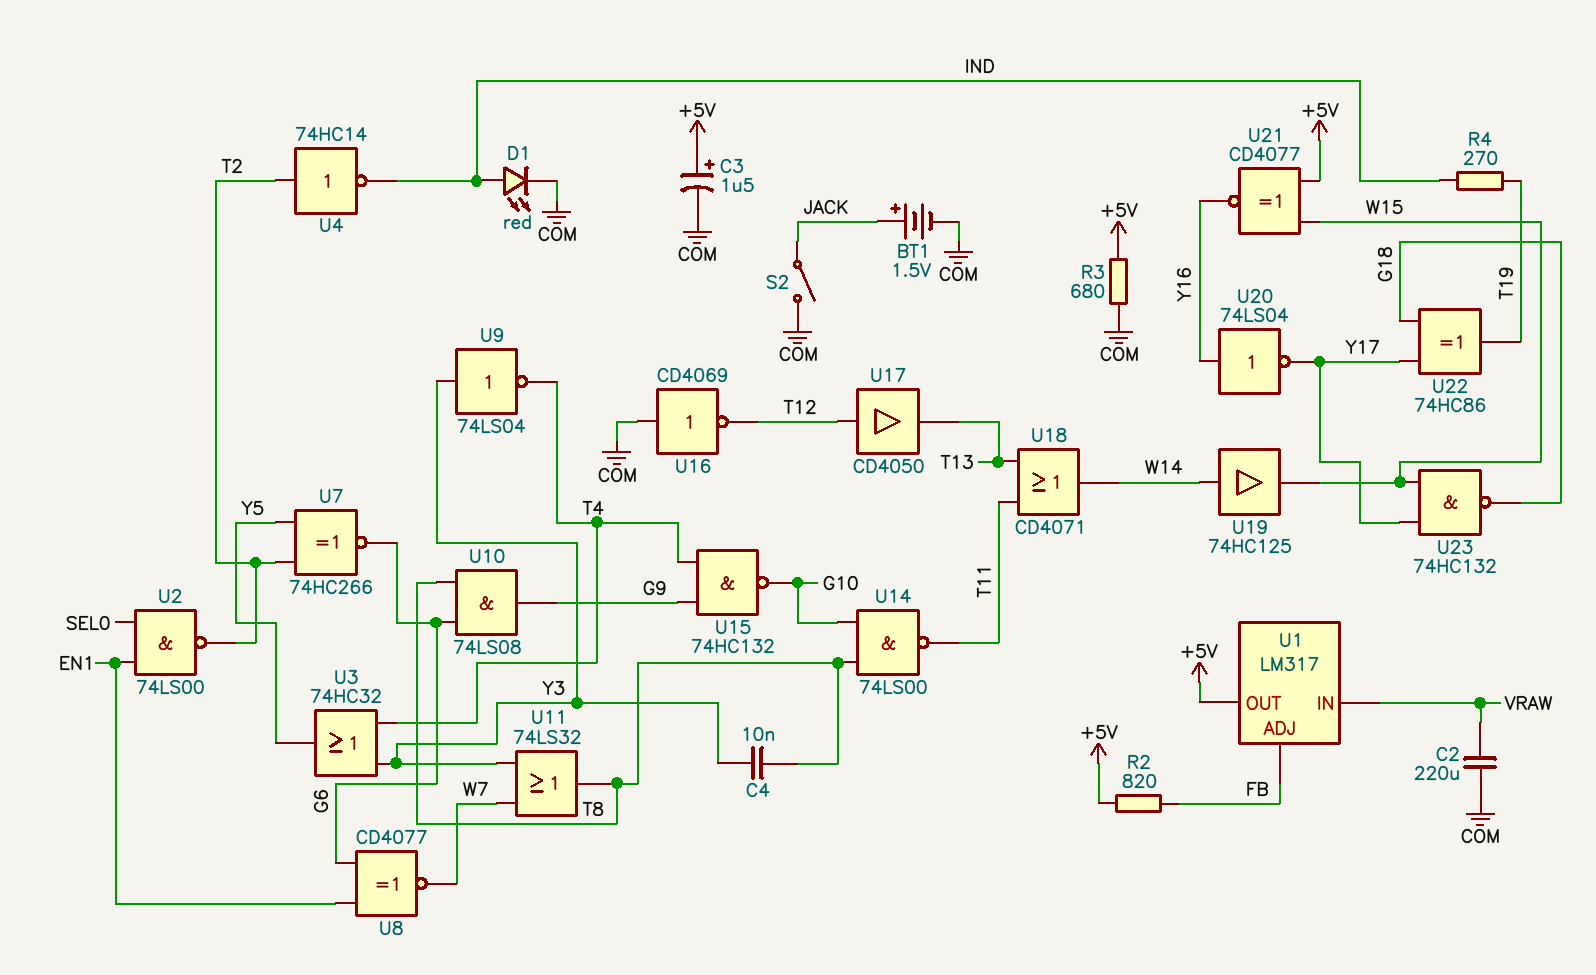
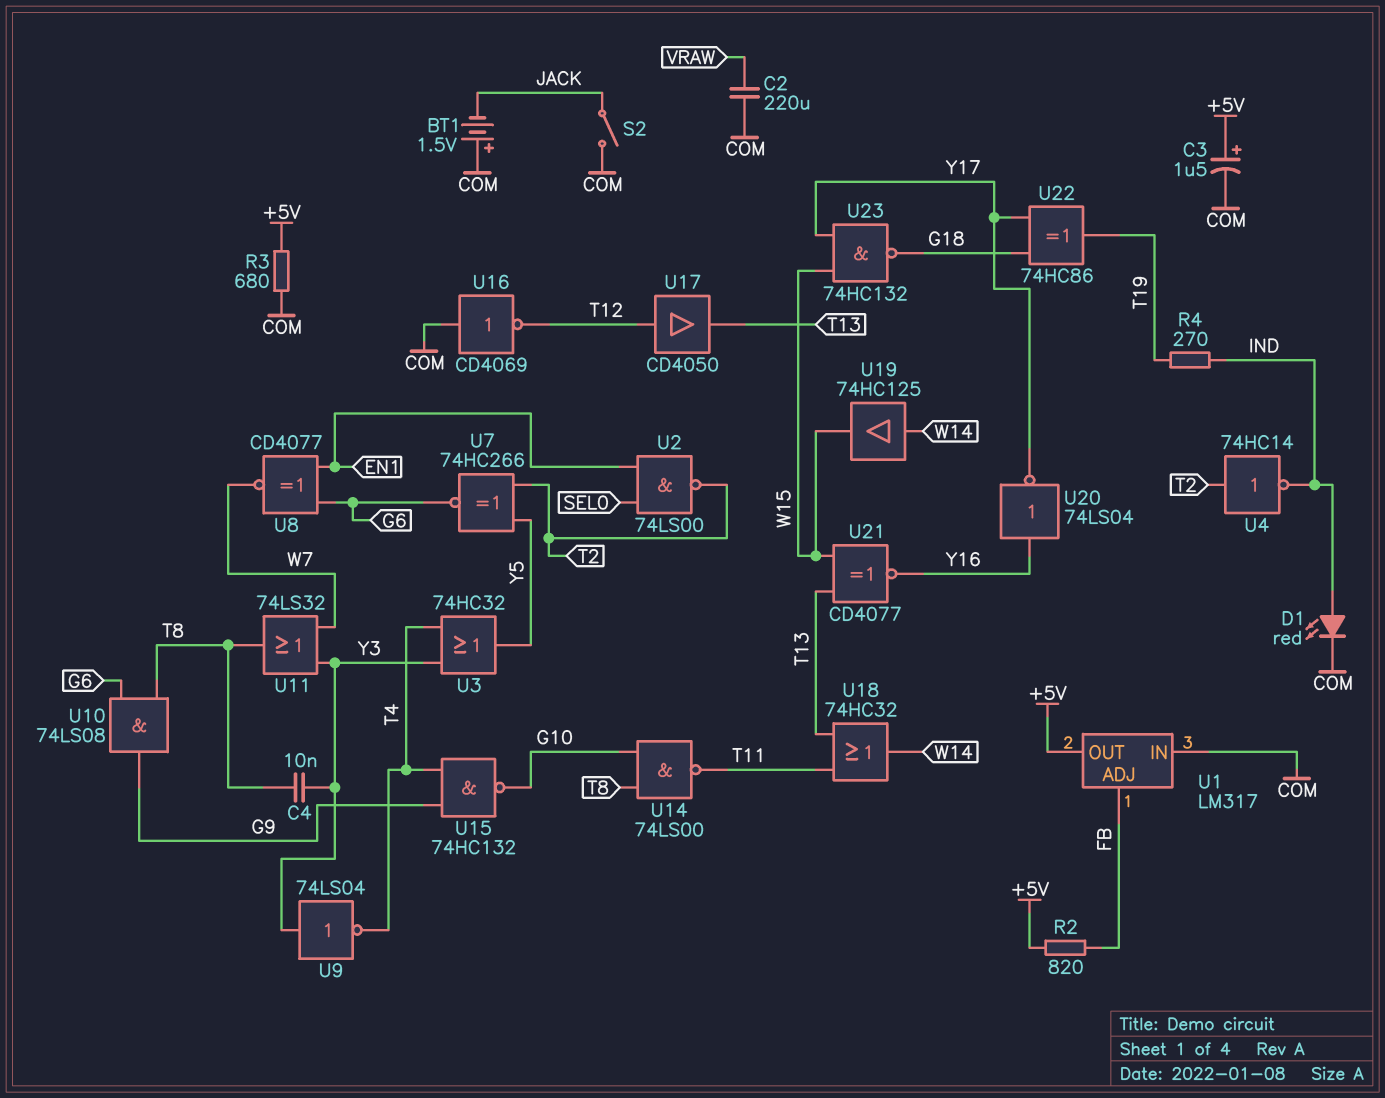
BT1: 1.5V (plus JACK, minus COM) -> 1.5V (plus COM, minus JACK)
U1 pin IN: VRAW -> COM
U18: OR CD4071 (in T11, in T13, out W14) -> OR 74HC32 (in T11, in T13, out W14)
U21: XNOR CD4077 (in +5V, in W15, out Y16) -> XNOR CD4077 (in T13, in W15, out Y16)

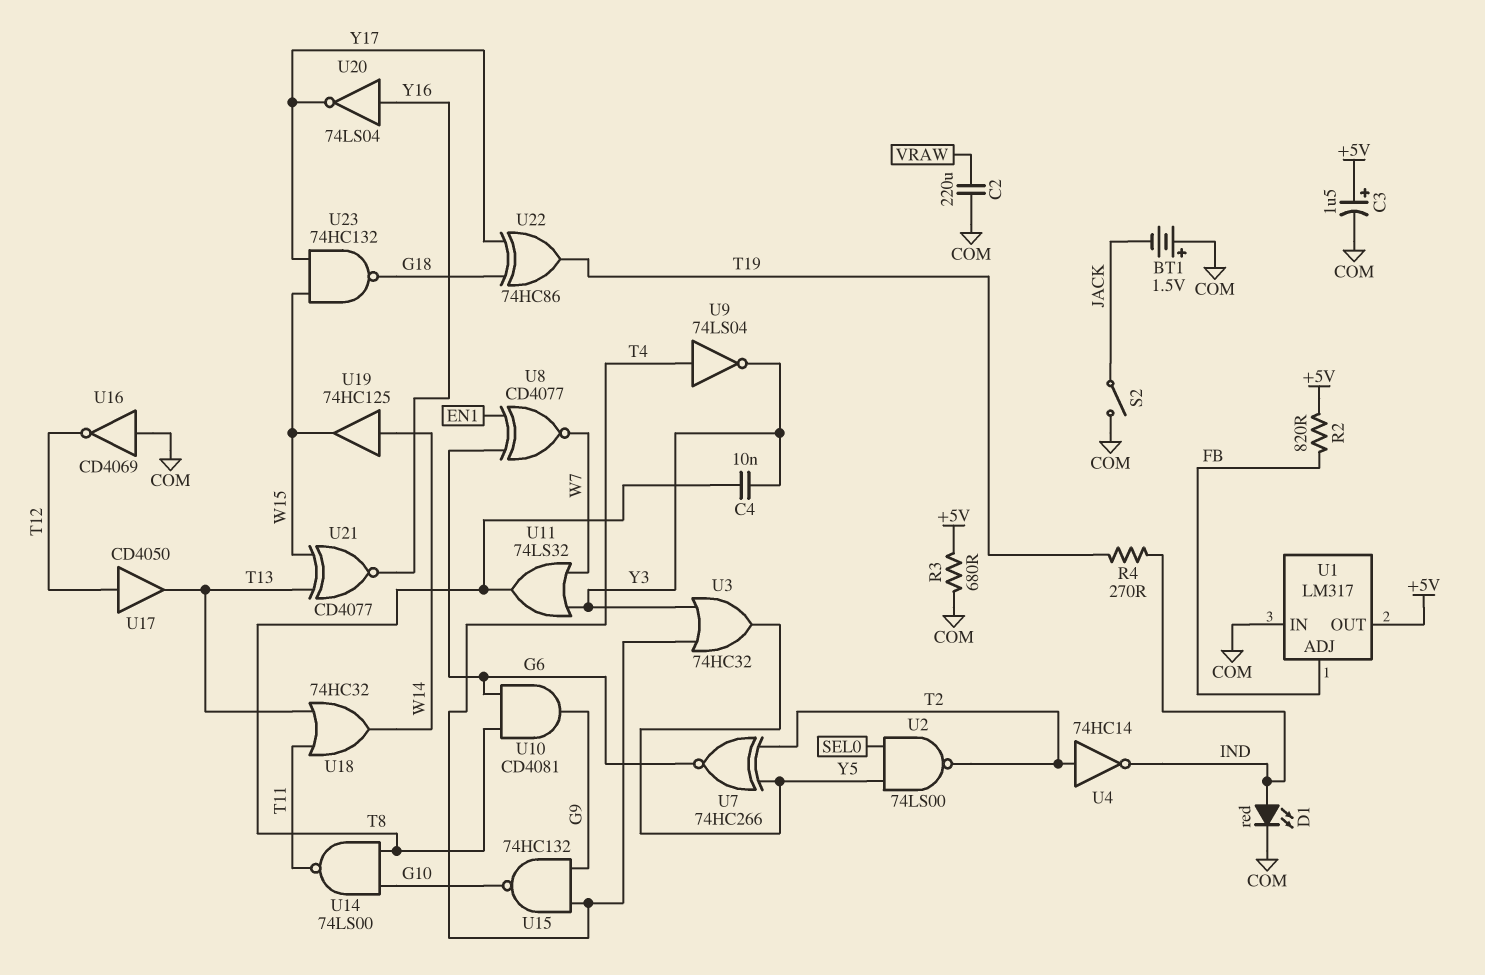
U2: NAND 74LS00 (in EN1, in SEL0, out T2) -> NAND 74LS00 (in SEL0, in Y5, out T2)
U9: NOT 74LS04 (in Y3, out T4) -> NOT 74LS04 (in T4, out Y3)
U10: AND 74LS08 (in G6, in T8, out G9) -> AND CD4081 (in G6, in T8, out G9)

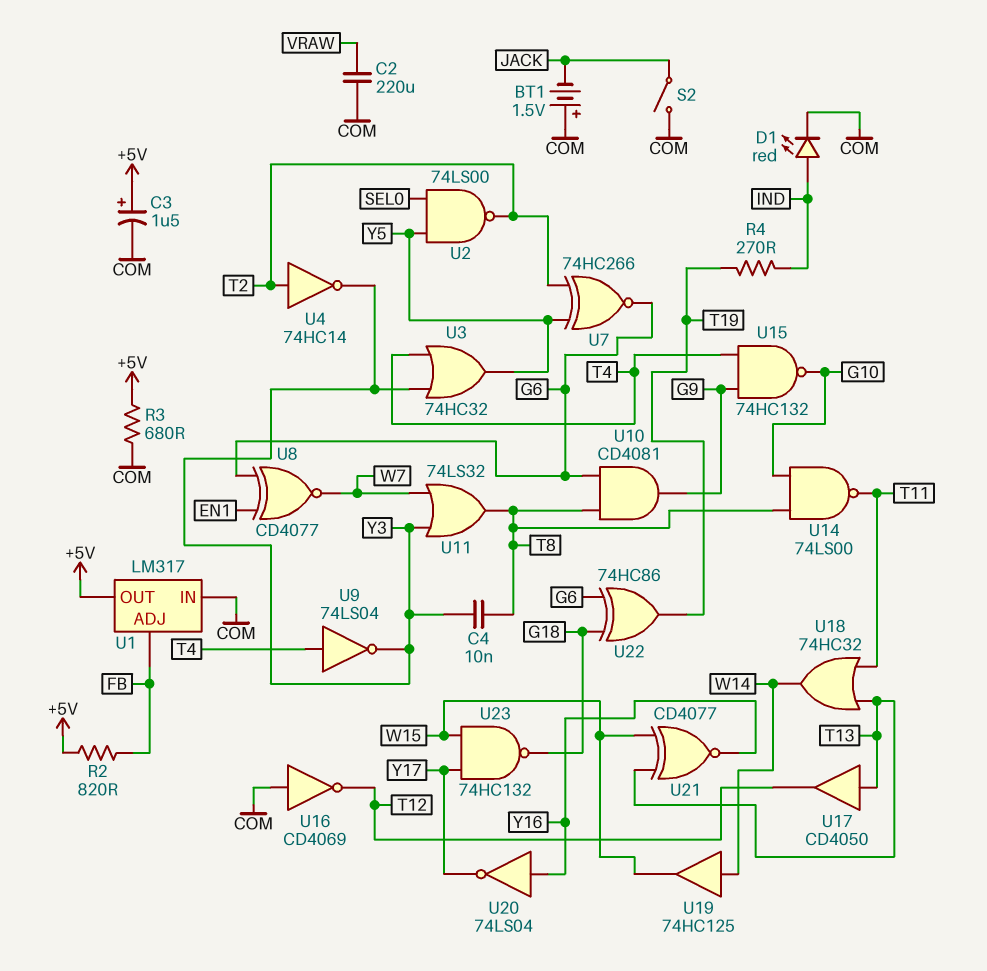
U4: NOT 74HC14 (in T2, out IND) -> NOT 74HC14 (in T2, out Y3)
U17: buffer CD4050 (in T12, out T13) -> buffer CD4050 (in T13, out T12)
U22: XOR 74HC86 (in G18, in Y17, out T19) -> XOR 74HC86 (in G6, in G18, out T19)

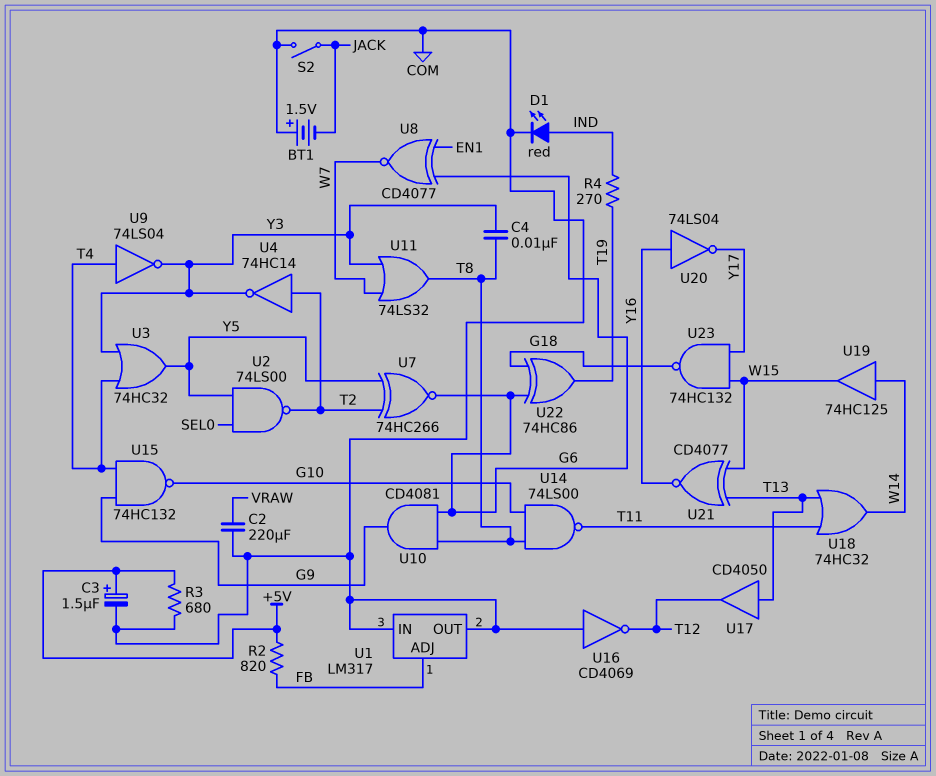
U1 pin OUT: +5V -> COM

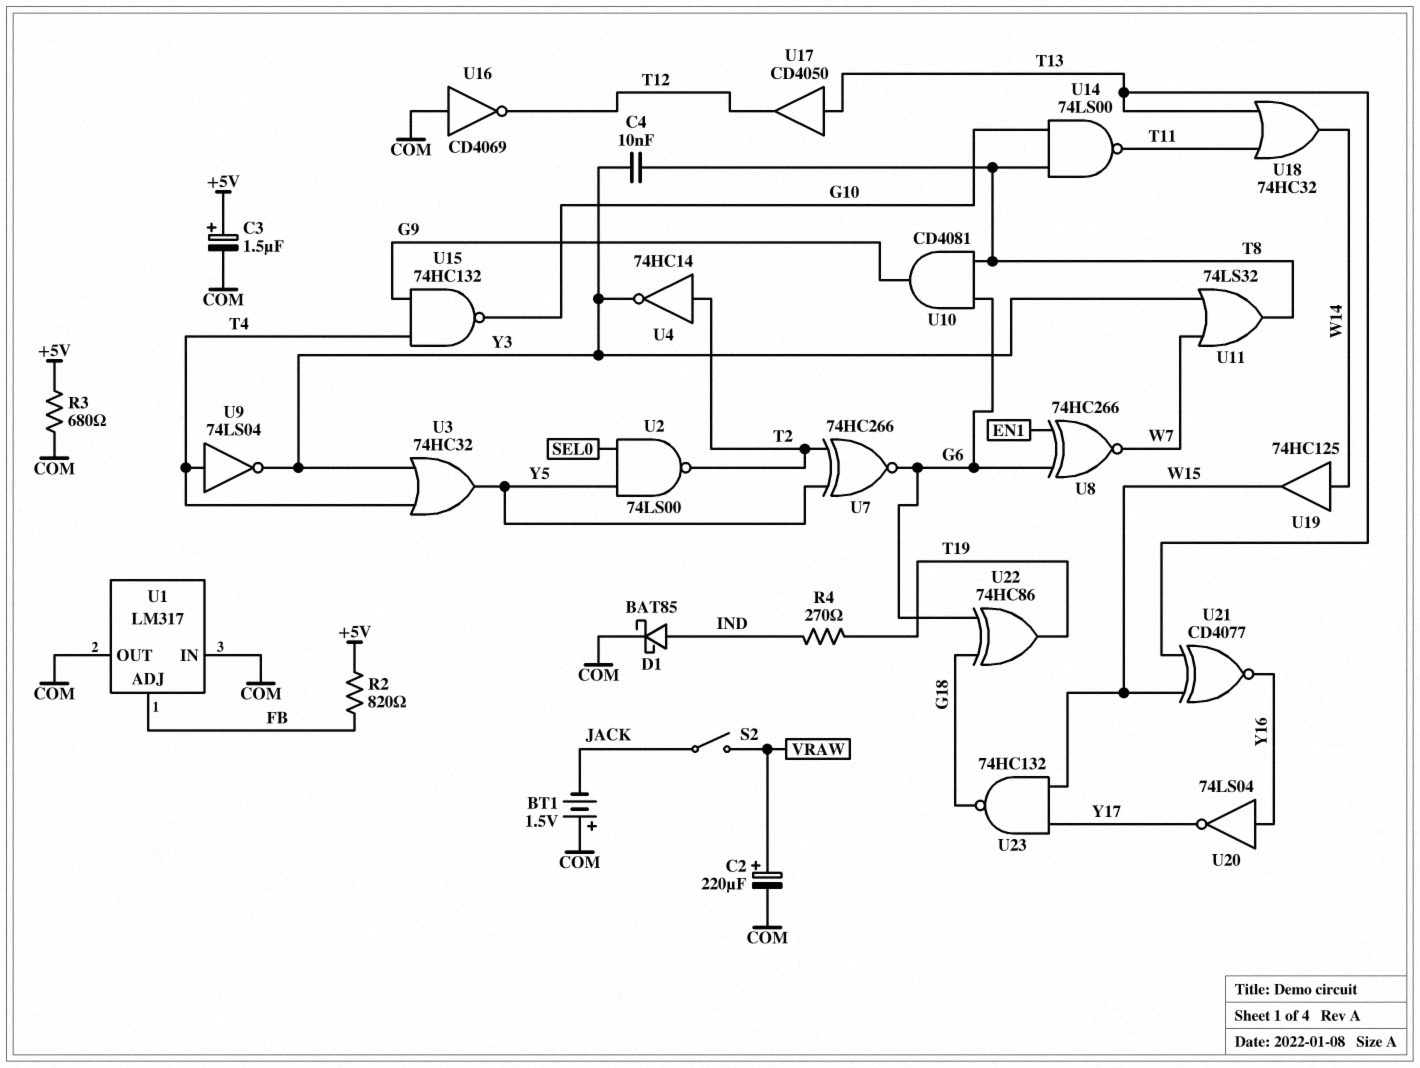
C2: 220uF (COM, VRAW) -> 220uF (plus VRAW, minus COM)
D1: LED red (A IND, K COM) -> schottky BAT85 (A IND, K COM)
S2: switch (COM, JACK) -> switch (JACK, VRAW)
U8: XNOR CD4077 (in EN1, in G6, out W7) -> XNOR 74HC266 (in EN1, in G6, out W7)

